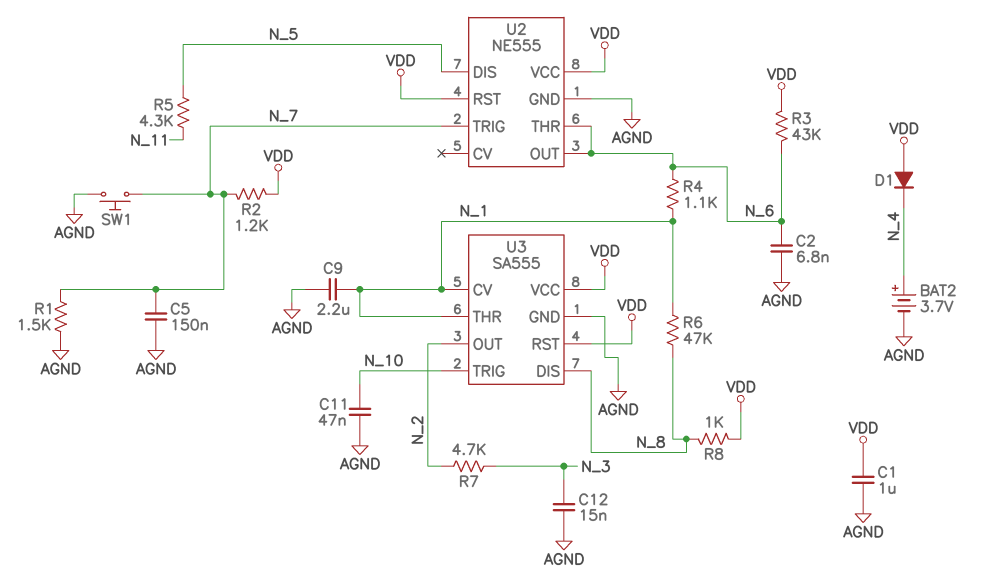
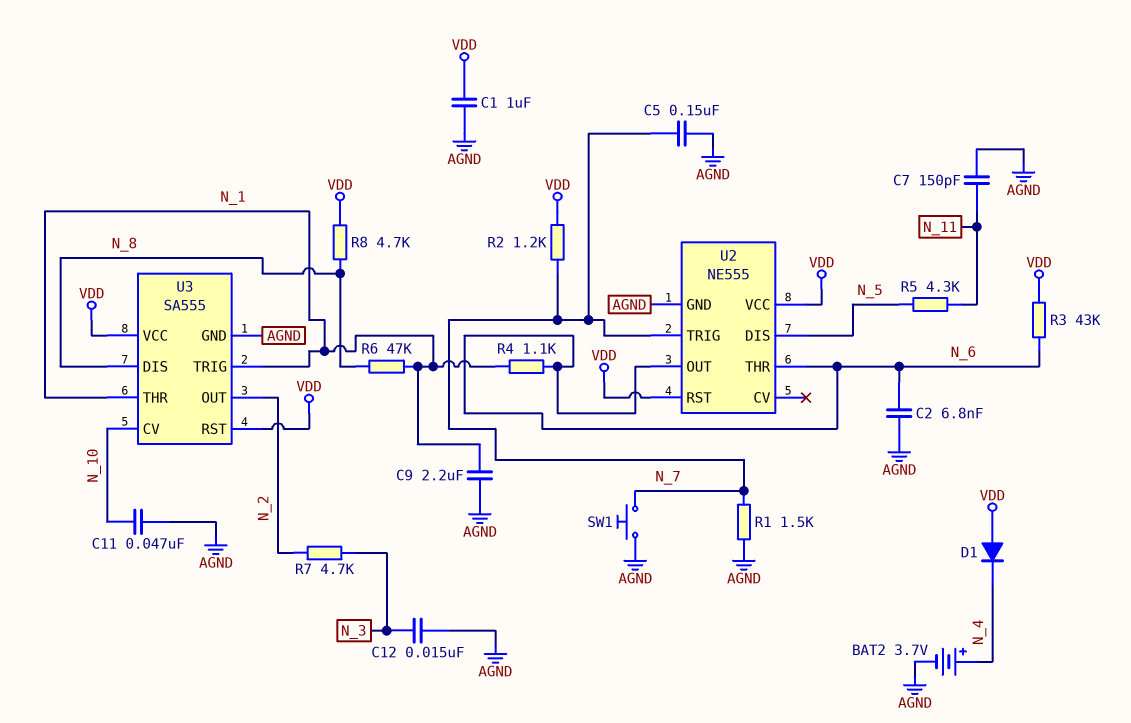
C7: none -> 150pF (AGND, N_11)
R8: 1k (N_8, VDD) -> 4.7k (N_8, VDD)
U3 pin CV: N_1 -> N_10
U3 pin TRIG: N_10 -> N_1

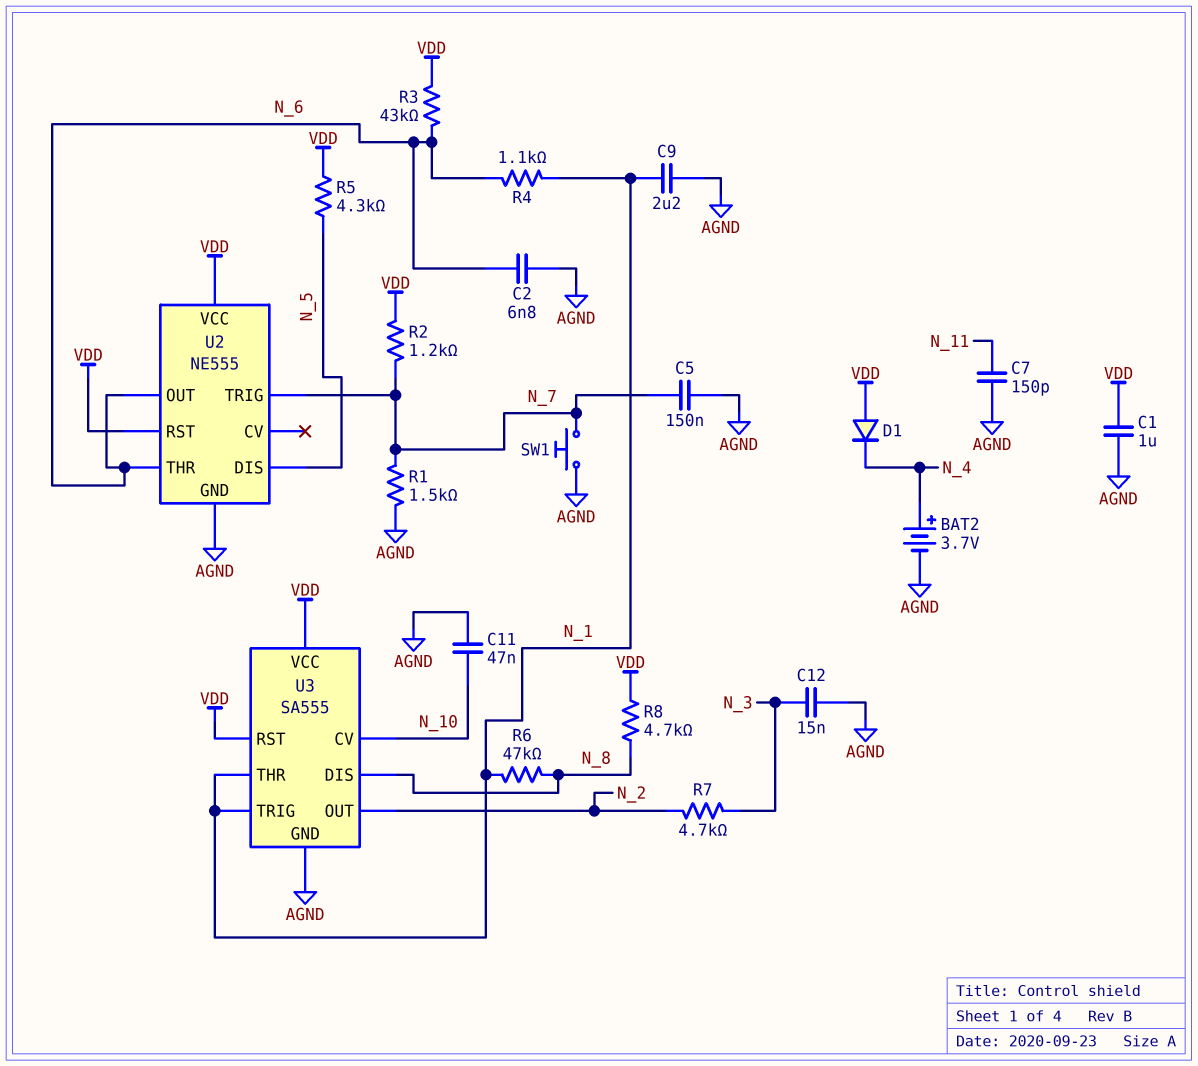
R5: 4.3k (N_5, N_11) -> 4.3k (N_5, VDD)

